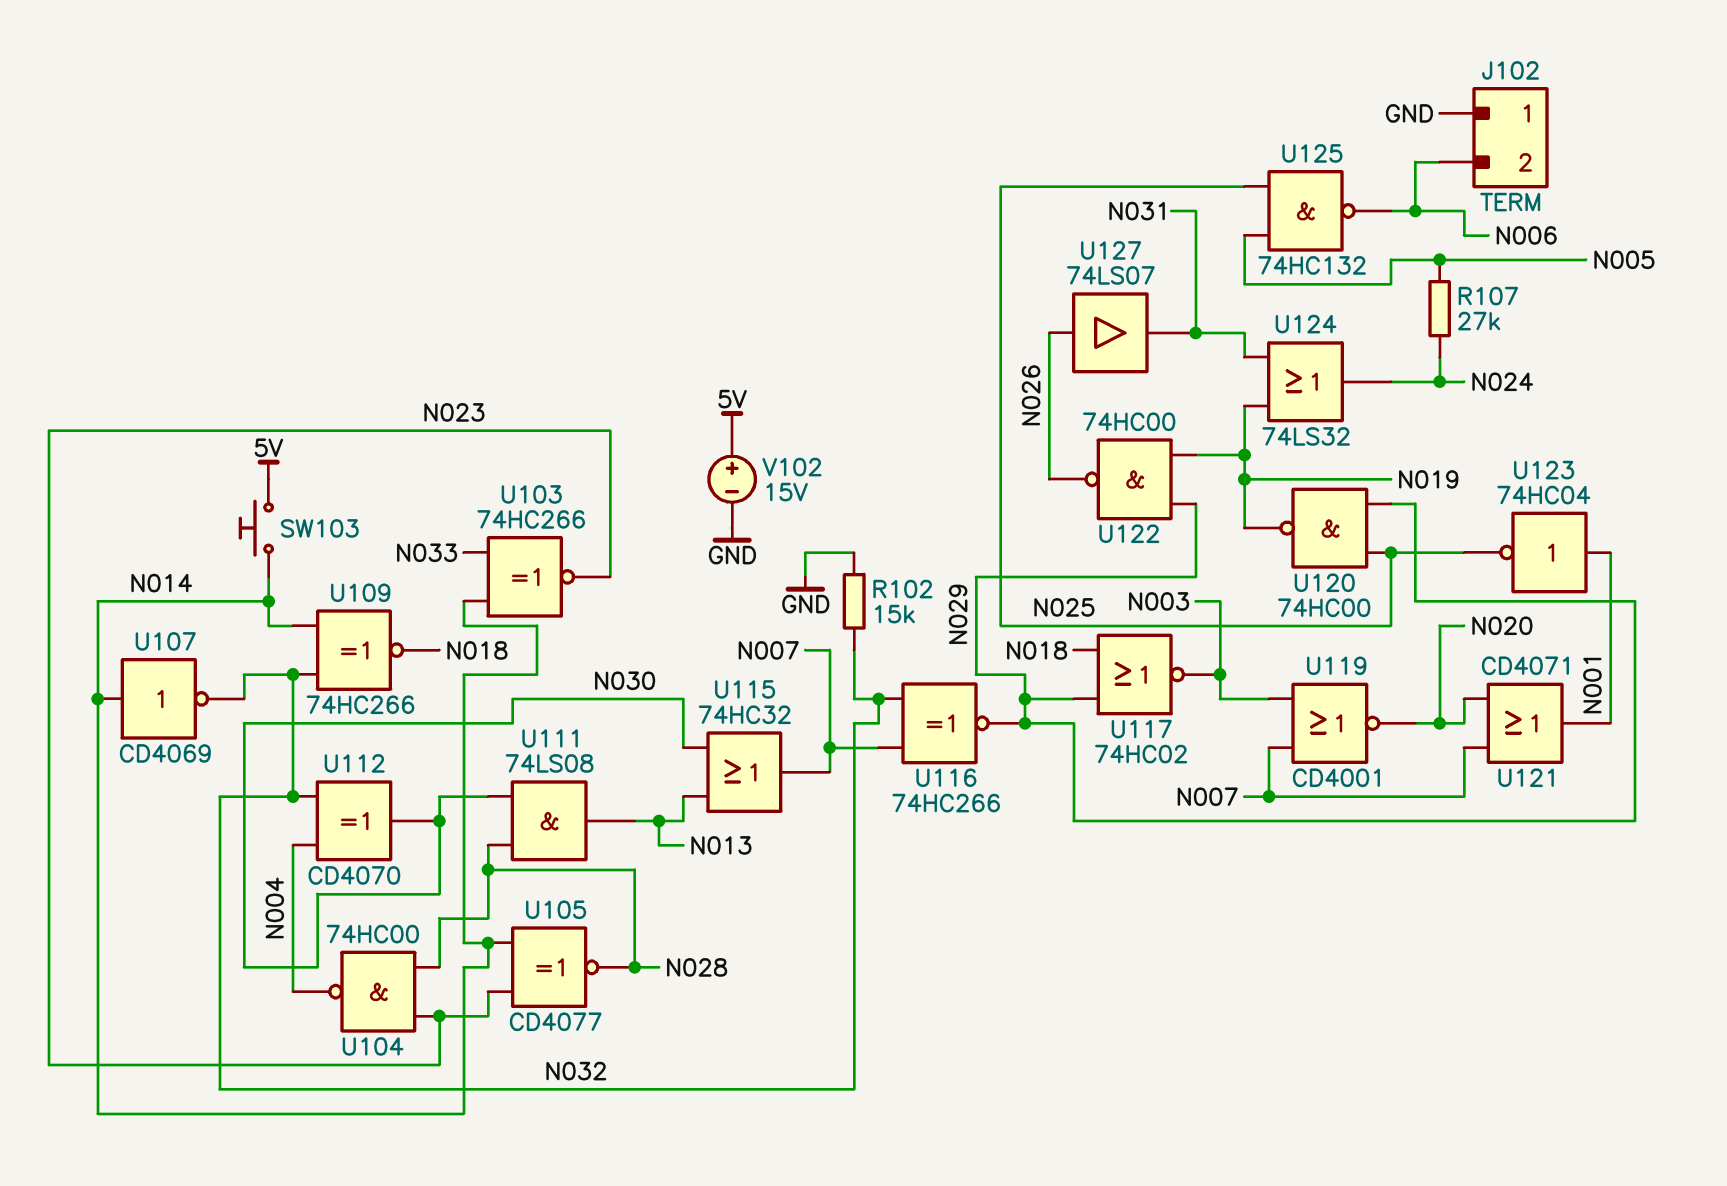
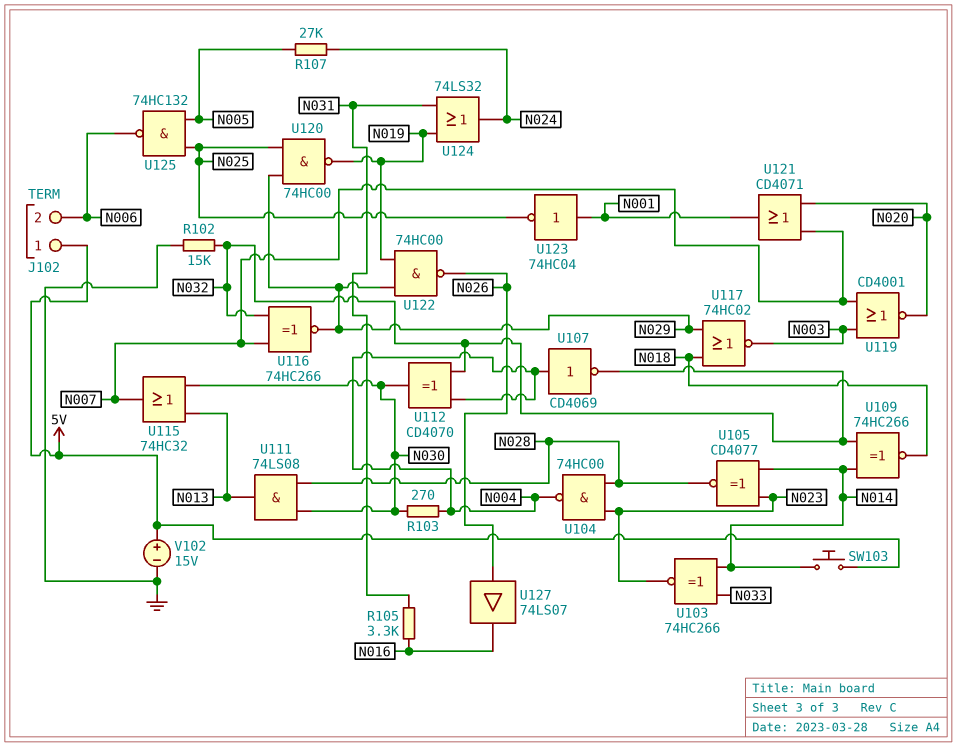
J102 pin 1: GND -> 5V
R103: none -> 270 (N004, N030)
R105: none -> 3.3k (N016, N031)
U107: NOT CD4069 (in N014, out N032) -> NOT CD4069 (in N004, out N032)
U127: buffer 74LS07 (in N026, out N031) -> buffer 74LS07 (in N026, out N016)

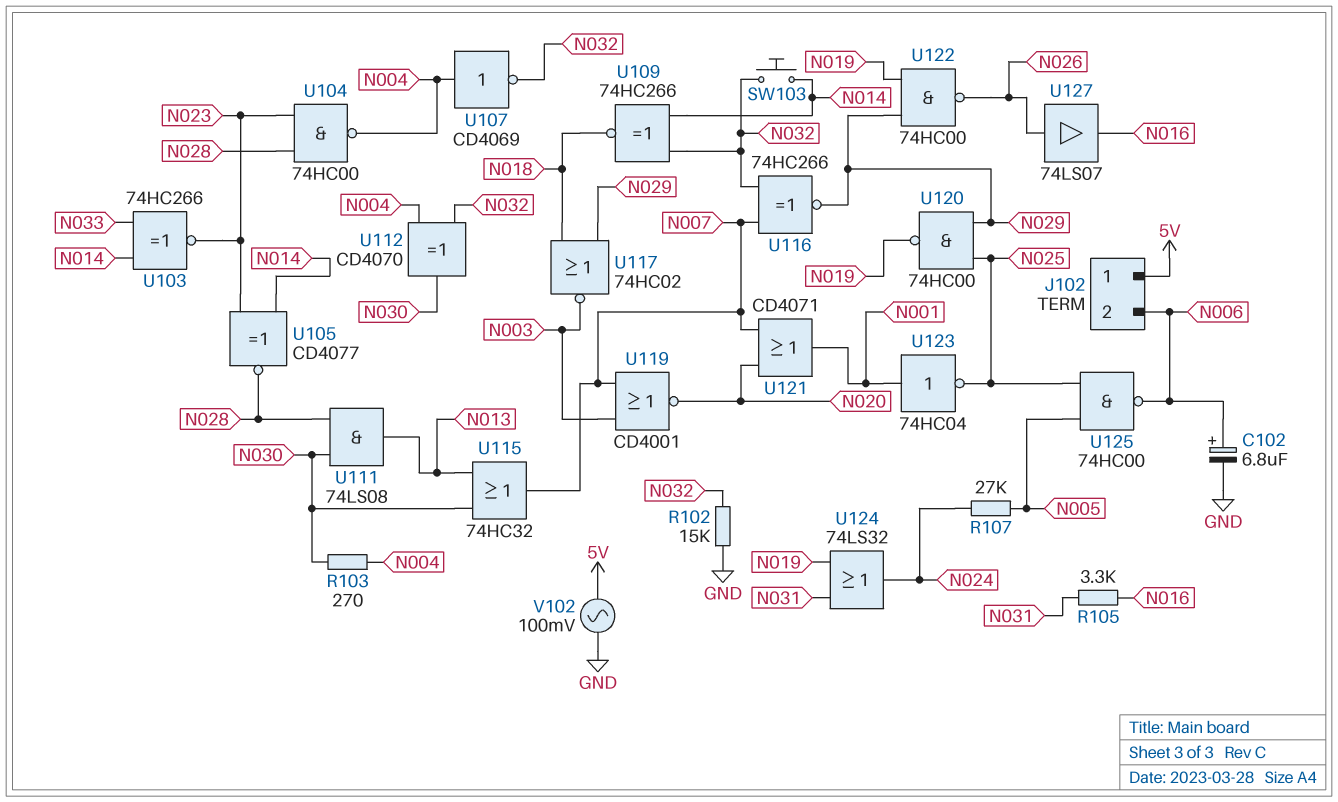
C102: none -> 6.8uF (plus N006, minus GND)
SW103: button (5V, N014) -> button (N014, N032)
U125: NAND 74HC132 (in N005, in N025, out N006) -> NAND 74HC00 (in N005, in N025, out N006)
V102: 15V (plus 5V, minus GND) -> AC 100mV (5V, GND)

